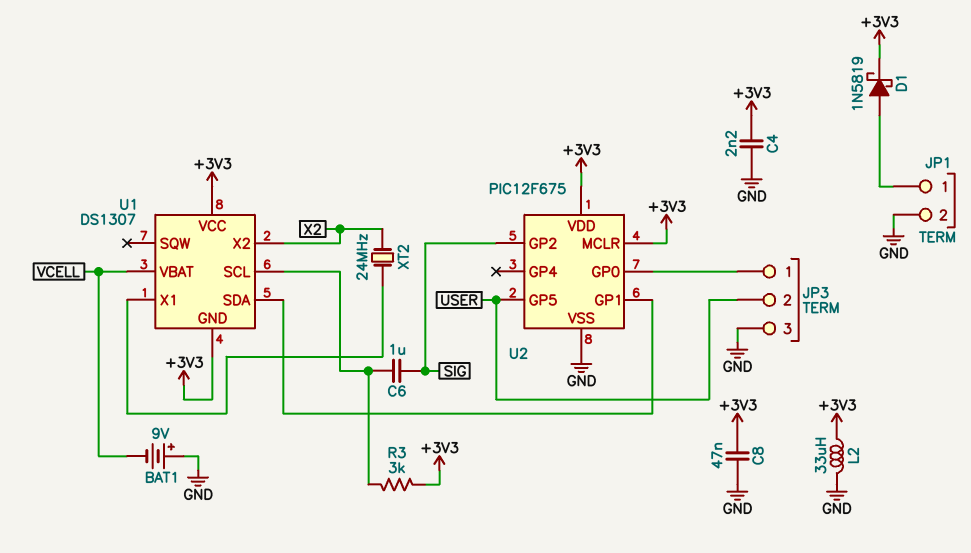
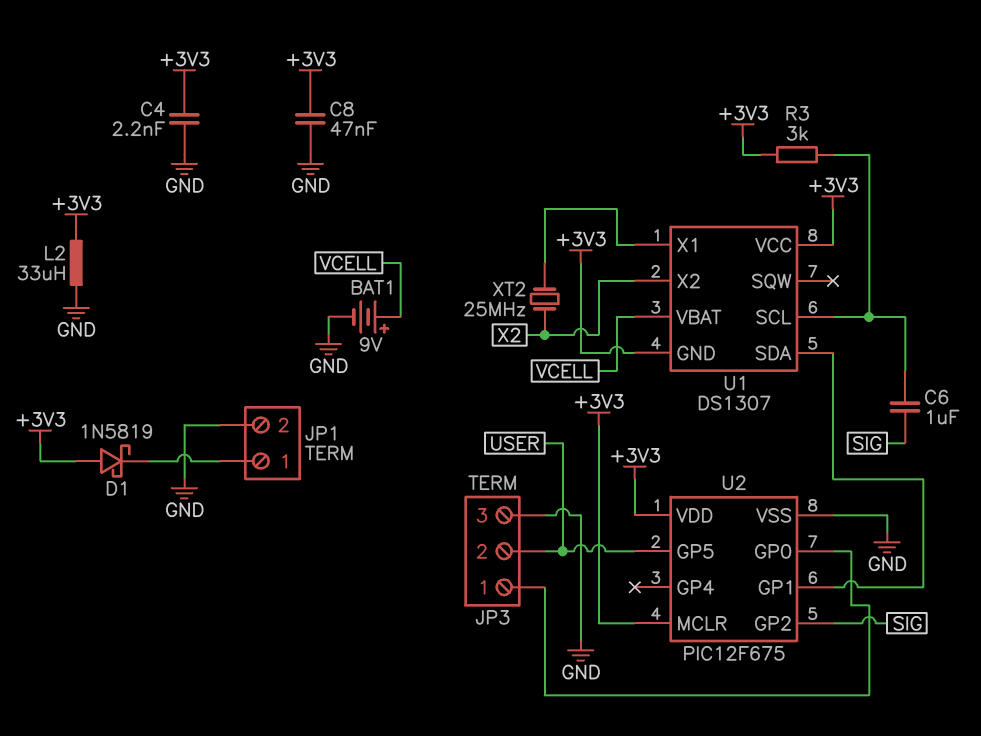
BAT1: 9V (plus GND, minus VCELL) -> 9V (plus VCELL, minus GND)
D1: schottky 1N5819 (A JP1/1, K +3V3) -> schottky 1N5819 (A +3V3, K JP1/1)
XT2: 24MHz (U1/X1, X2) -> 25MHz (U1/X1, X2)

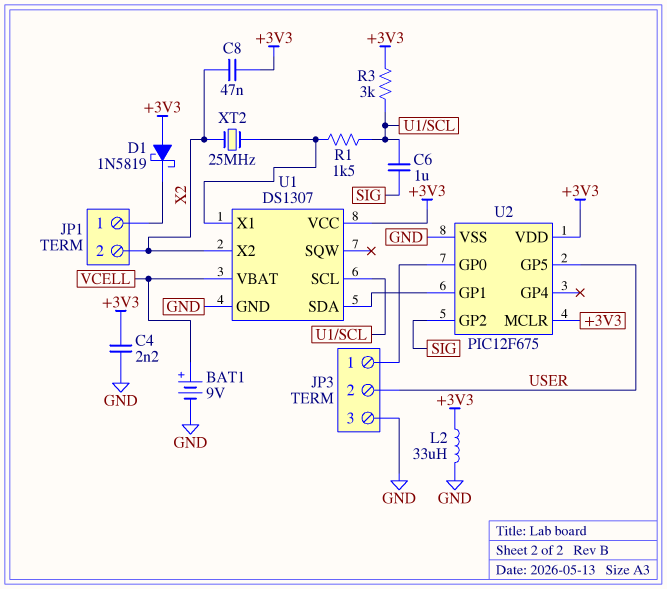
C8: 47nF (+3V3, GND) -> 47nF (+3V3, X2)
JP1 pin 2: GND -> X2
R1: none -> 1.5k (U1/SCL, U1/X1)
U1 pin GND: +3V3 -> GND

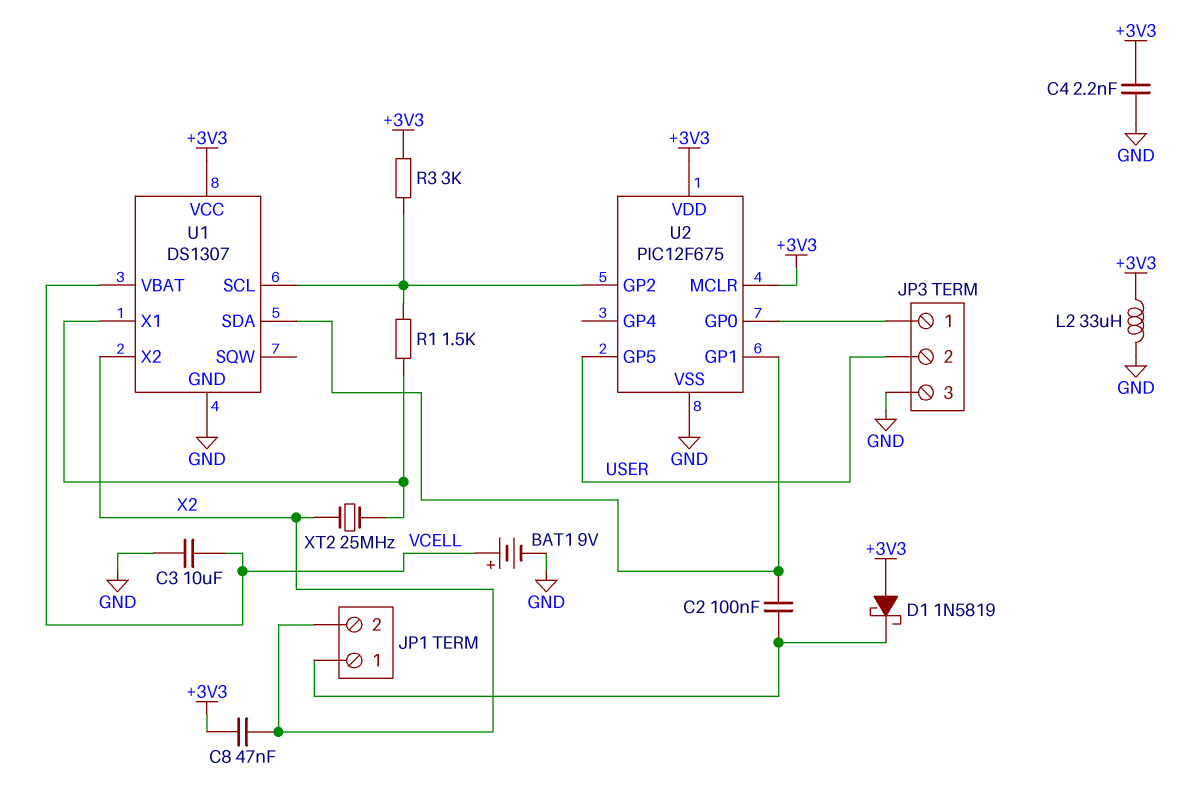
C2: none -> 100nF (JP1/1, U1/SDA)
C3: none -> 10uF (GND, VCELL)
C6: 1uF (SIG, U1/SCL) -> none
U2 pin GP2: SIG -> U1/SCL

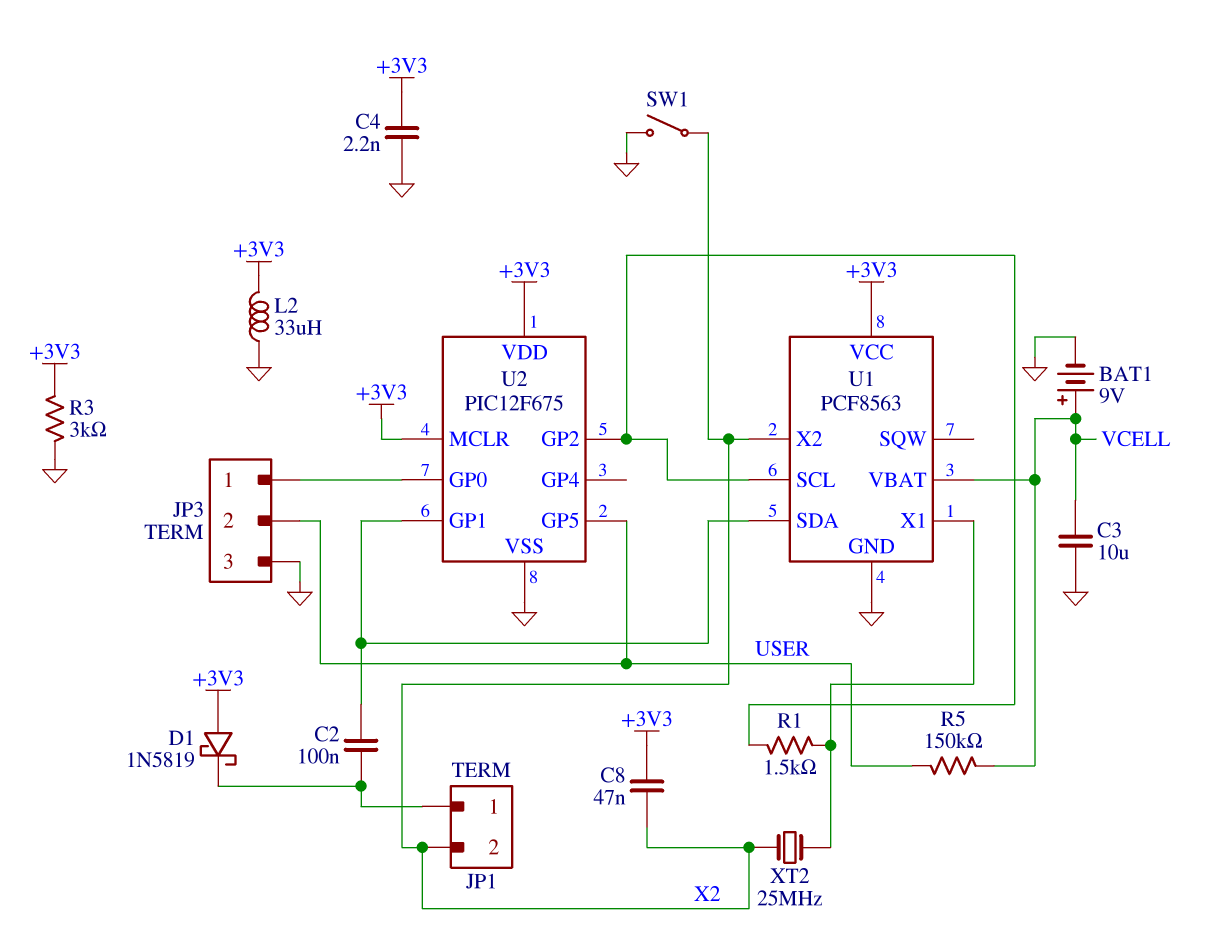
R3: 3k (+3V3, U1/SCL) -> 3k (+3V3, GND)
R5: none -> 150k (USER, VCELL)
SW1: none -> switch (GND, X2)
U1: DS1307 -> PCF8563

